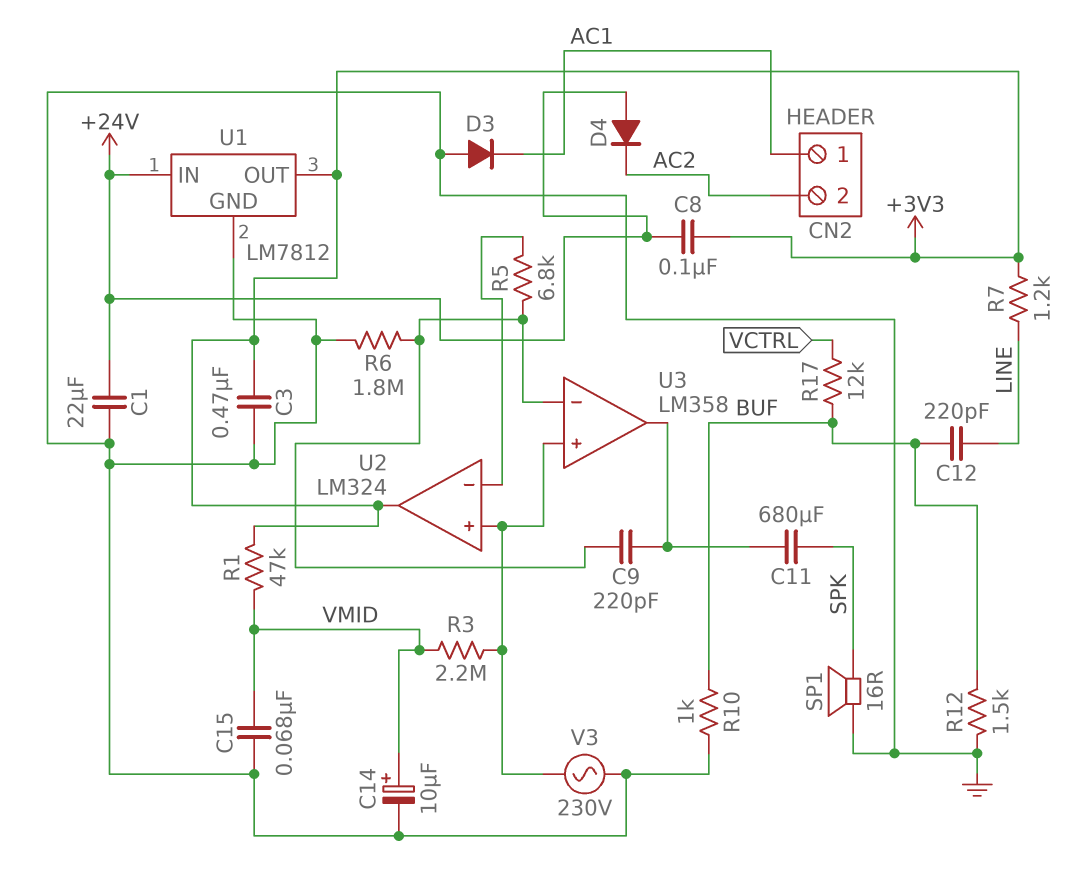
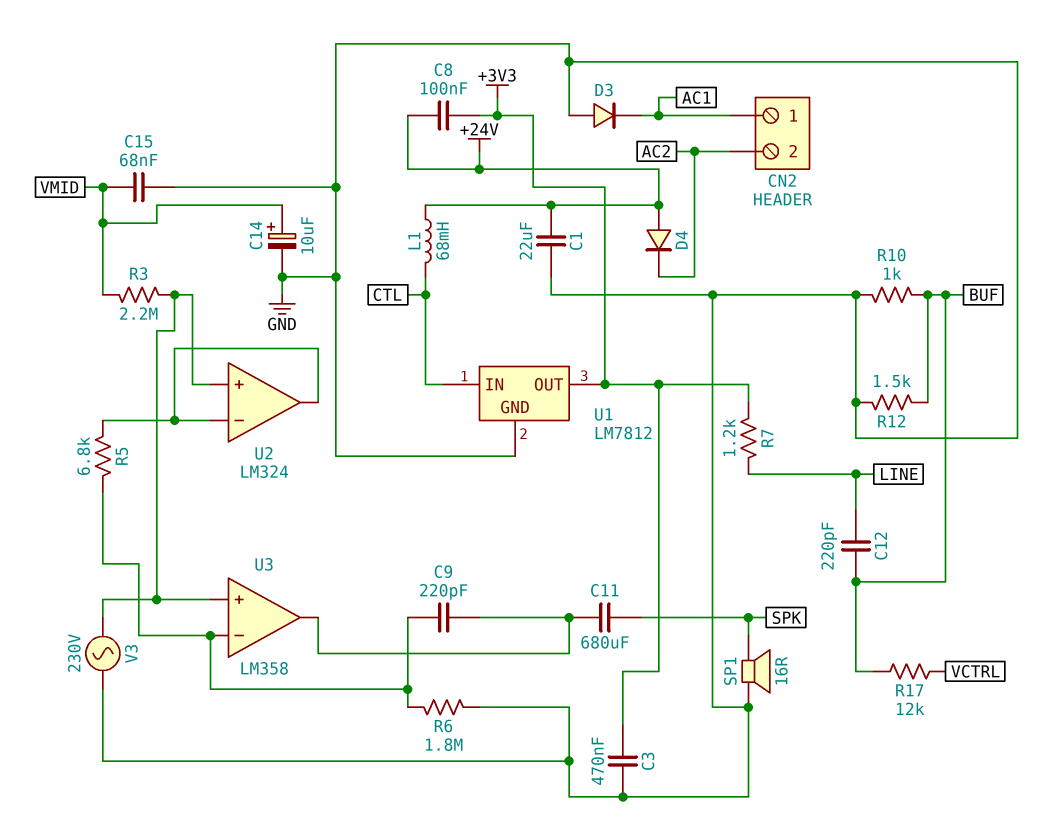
L1: none -> 68mH (+24V, CTL)
R1: 47k (+3V3, VMID) -> none
U1 pin IN: +24V -> CTL
U2 pin out: +3V3 -> U2/in-

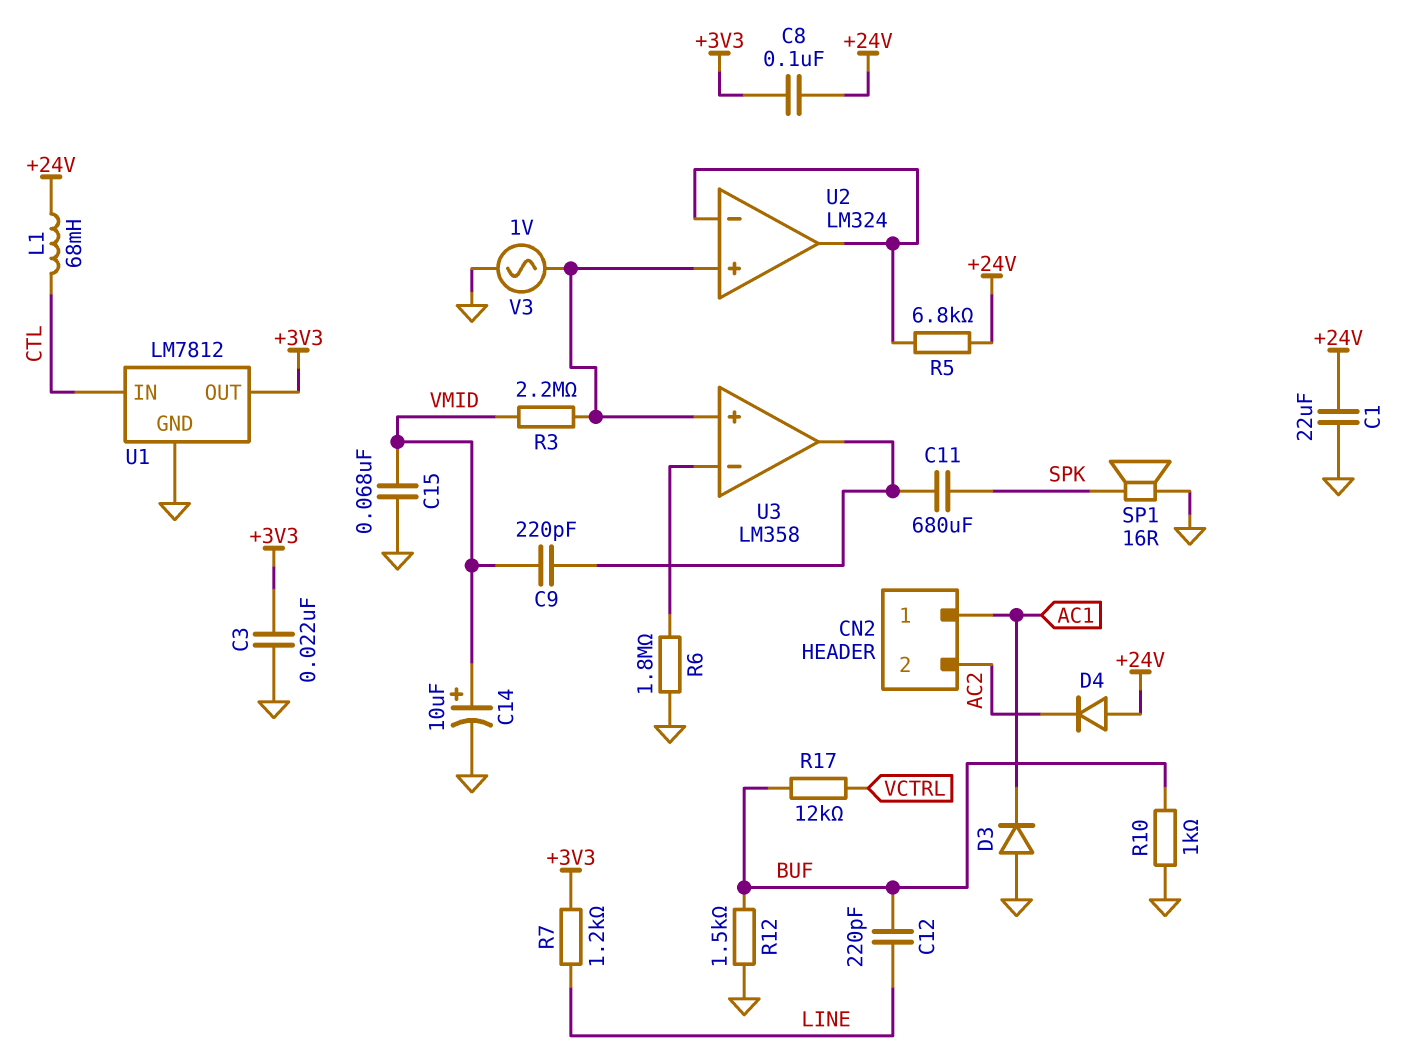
C3: 470nF (+3V3, GND) -> 22nF (+3V3, GND)
C9: 220pF (U3/in-, U3/out) -> 220pF (U3/out, VMID)
R5: 6.8k (U2/in-, U3/in-) -> 6.8k (+24V, U2/in-)
V3: AC 230V (GND, U2/in+) -> AC 1V (GND, U2/in+)

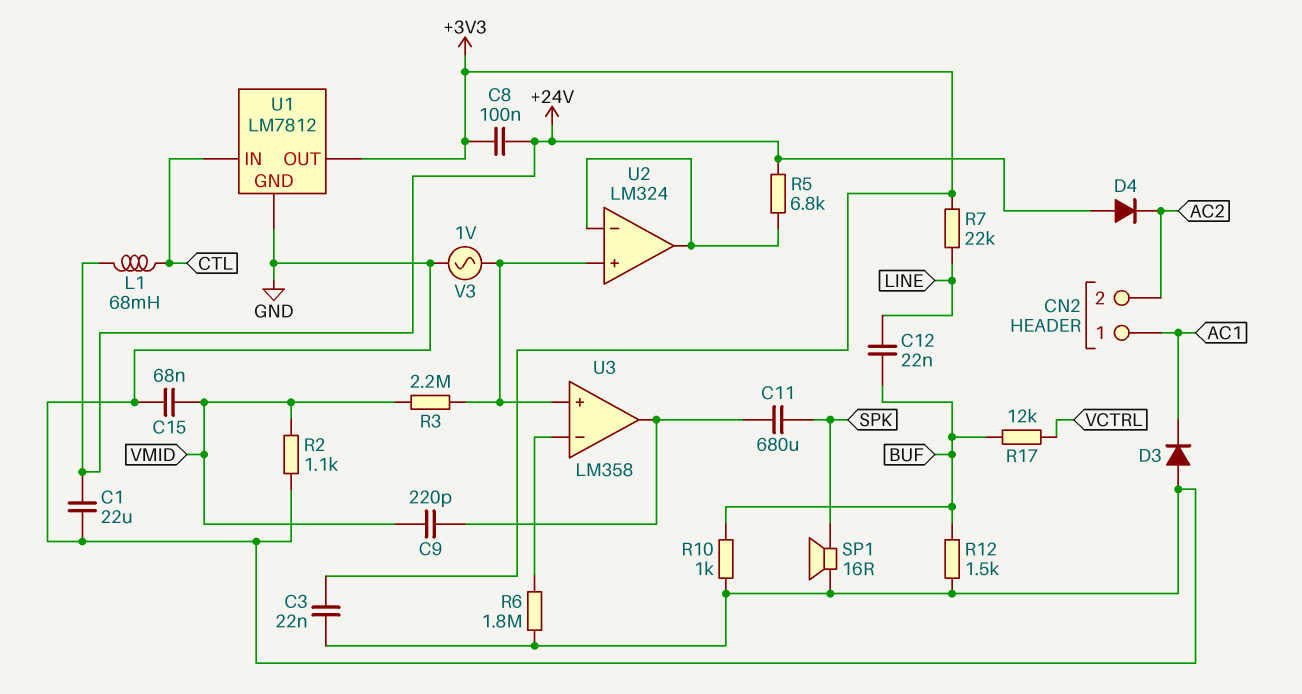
C12: 220pF (BUF, LINE) -> 22nF (BUF, LINE)
C14: 10uF (plus VMID, minus GND) -> none
R2: none -> 1.1k (GND, VMID)
R7: 1.2k (+3V3, LINE) -> 22k (+3V3, LINE)

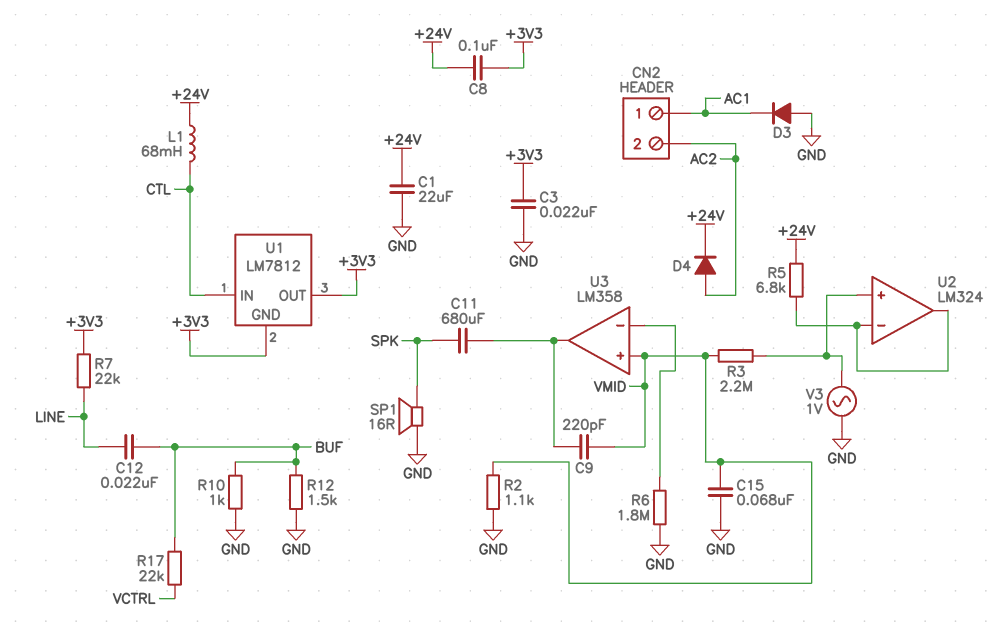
D4: diode (A +24V, K AC2) -> diode (A AC2, K +24V)
R17: 12k (BUF, VCTRL) -> 22k (BUF, VCTRL)
U1 pin GND: GND -> +3V3
U3 pin in+: U2/in+ -> VMID

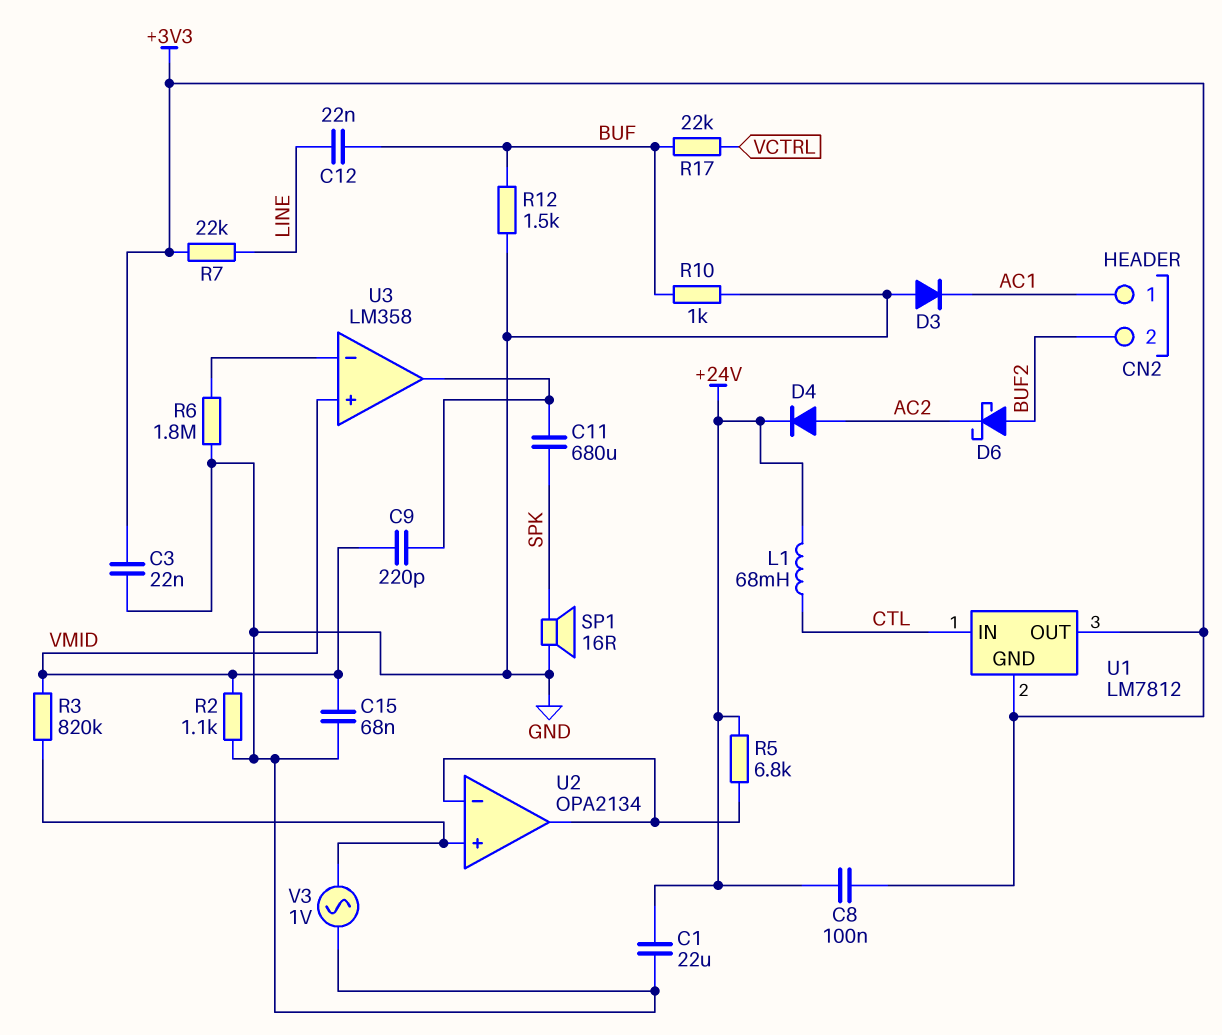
CN2 pin 2: AC2 -> BUF2
D6: none -> schottky (A BUF2, K AC2)
R3: 2.2M (U2/in+, VMID) -> 820k (U2/in+, VMID)
U2: LM324 -> OPA2134

